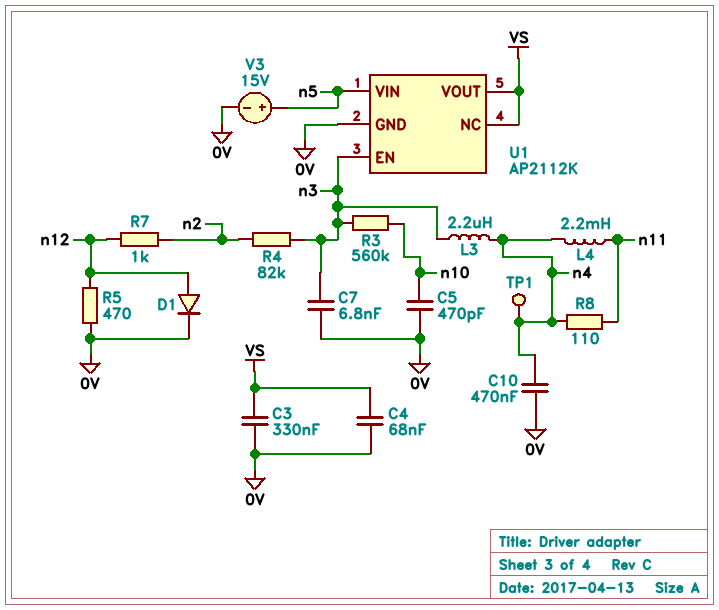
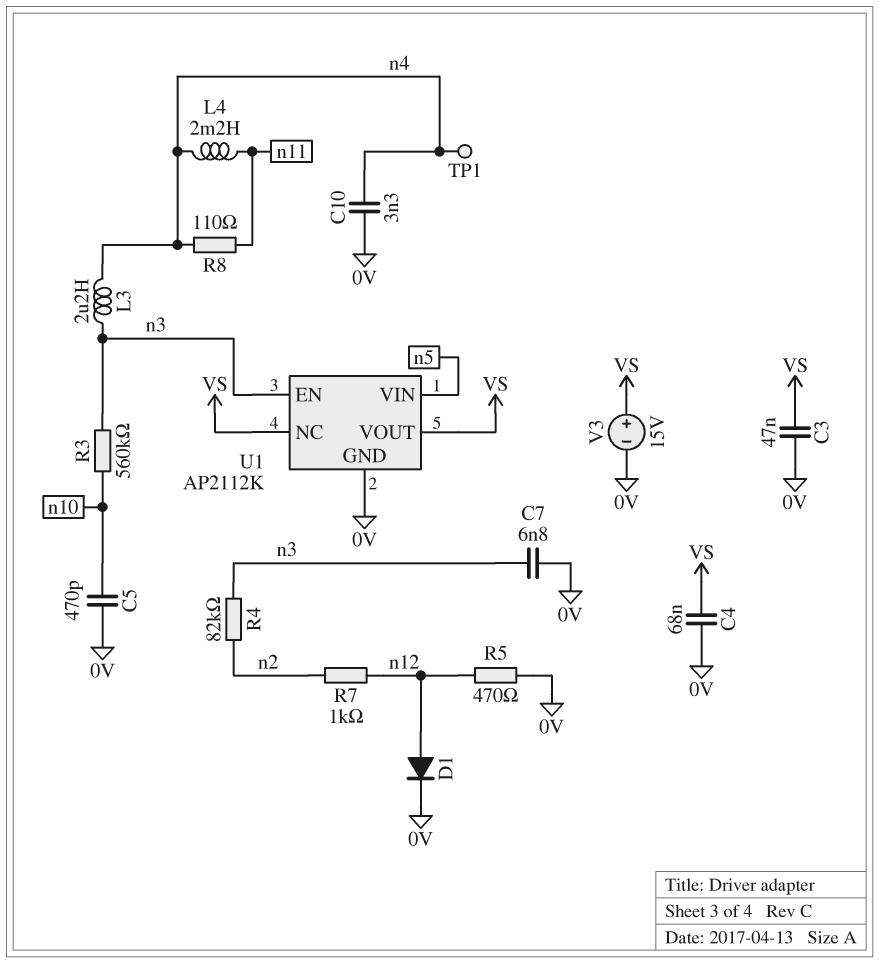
C3: 330nF (0V, VS) -> 47nF (0V, VS)
C10: 470nF (0V, n4) -> 3.3nF (0V, n4)
V3: 15V (plus n5, minus 0V) -> 15V (plus VS, minus 0V)

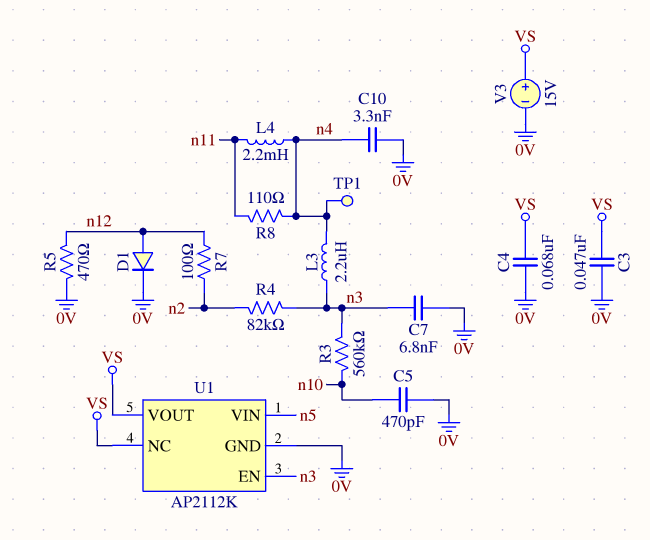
R7: 1k (n2, n12) -> 100 (n2, n12)

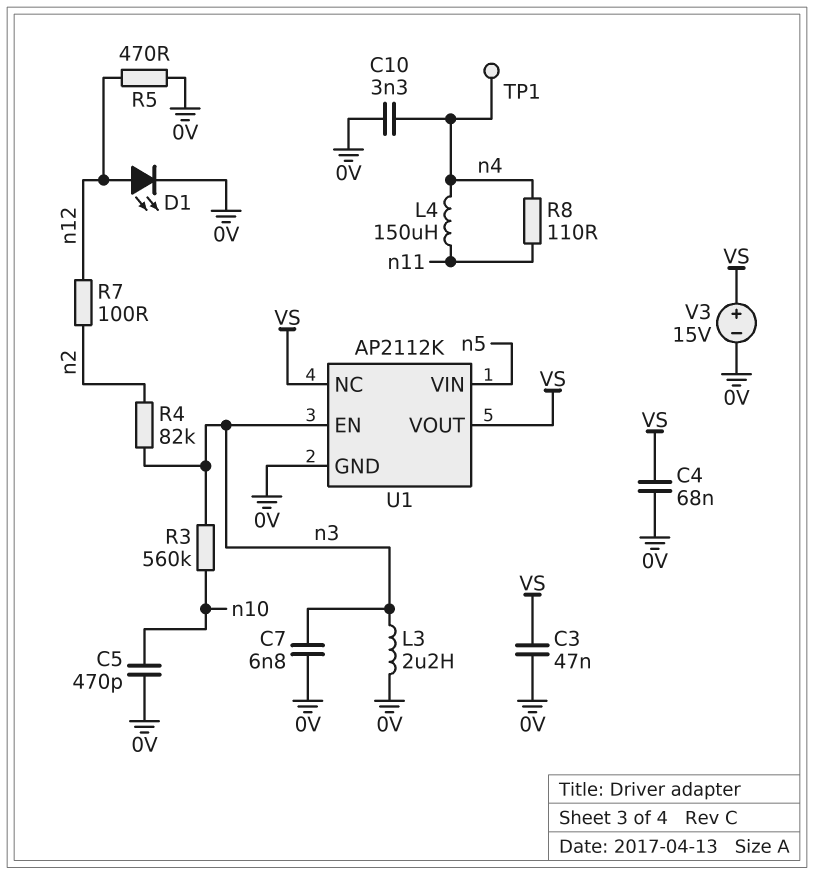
D1: diode (A n12, K 0V) -> LED (A n12, K 0V)
L3: 2.2uH (n3, n4) -> 2.2uH (0V, n3)
L4: 2.2mH (n4, n11) -> 150uH (n4, n11)

